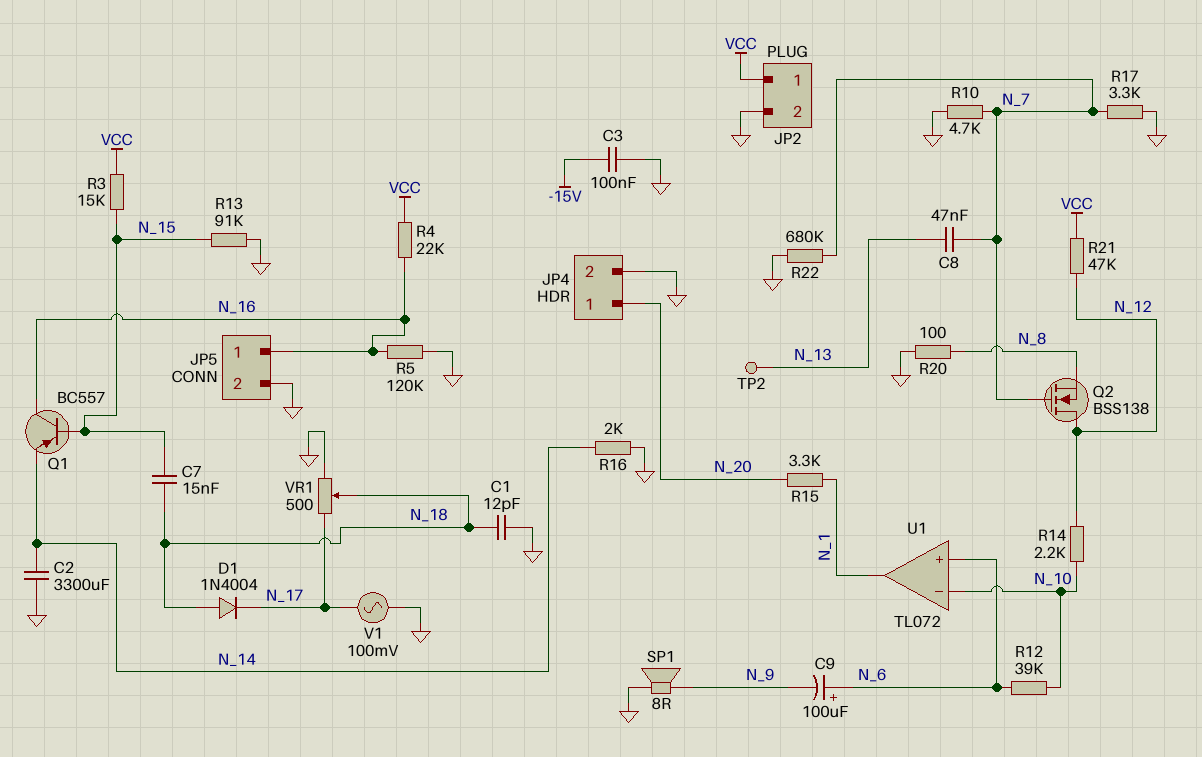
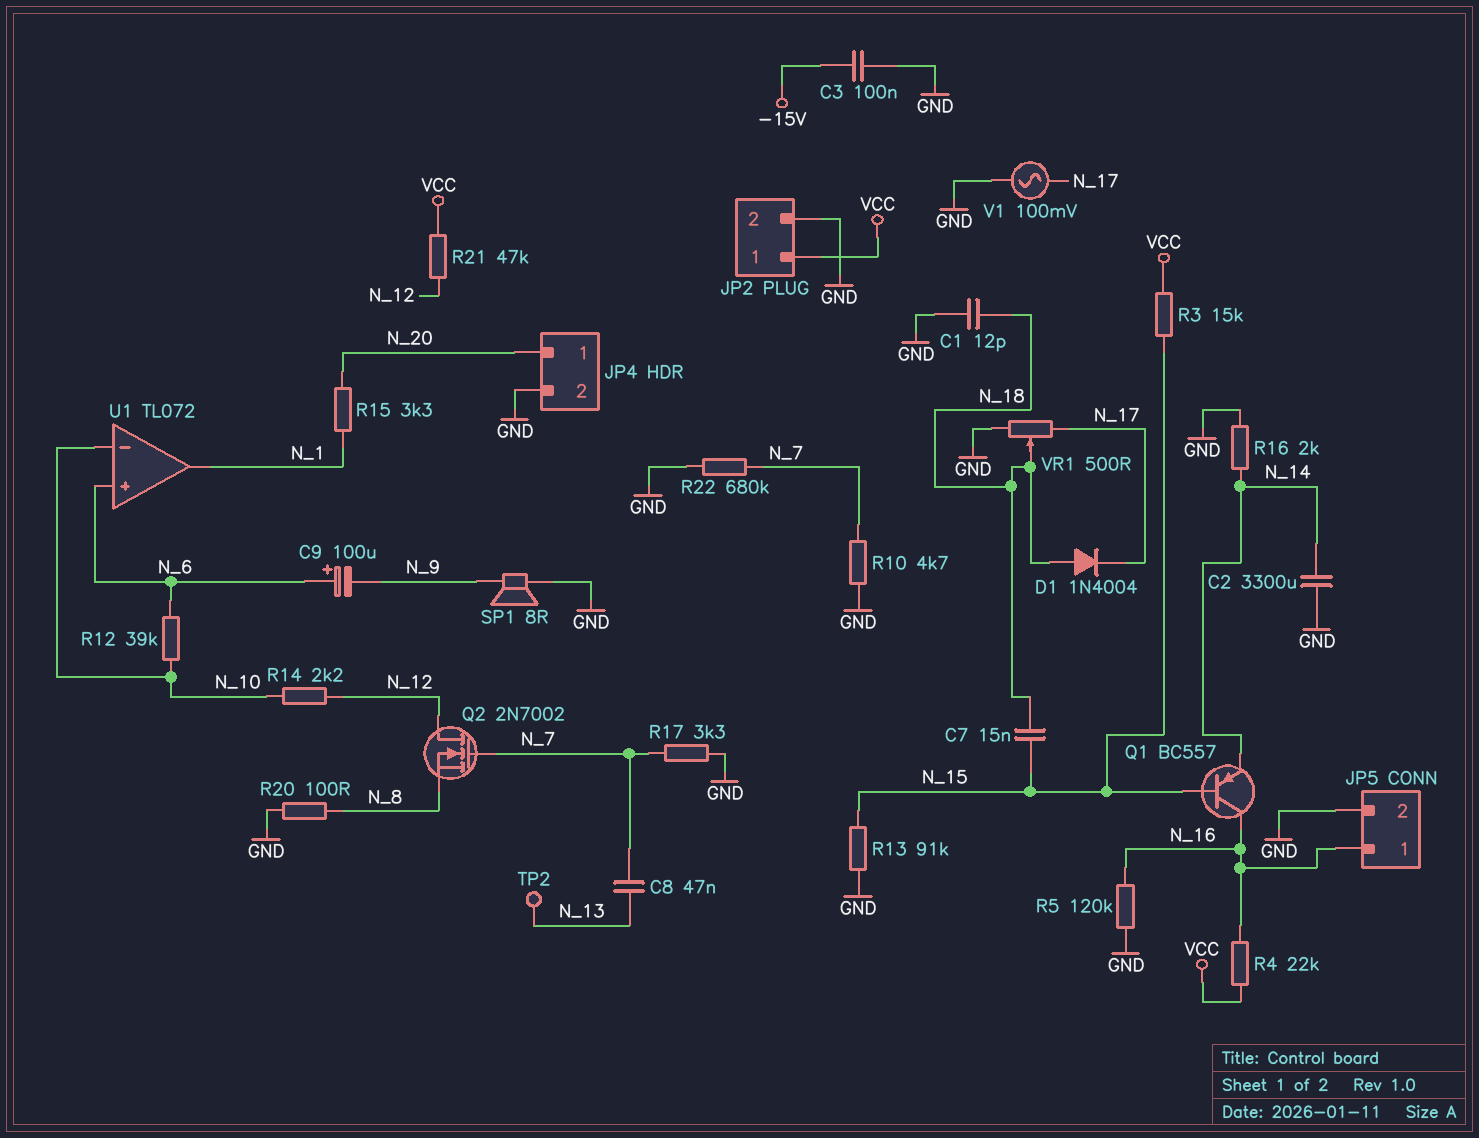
Q2: NMOS BSS138 (G N_7, D N_12, S N_8) -> NMOS 2N7002 (G N_7, D N_12, S N_8)

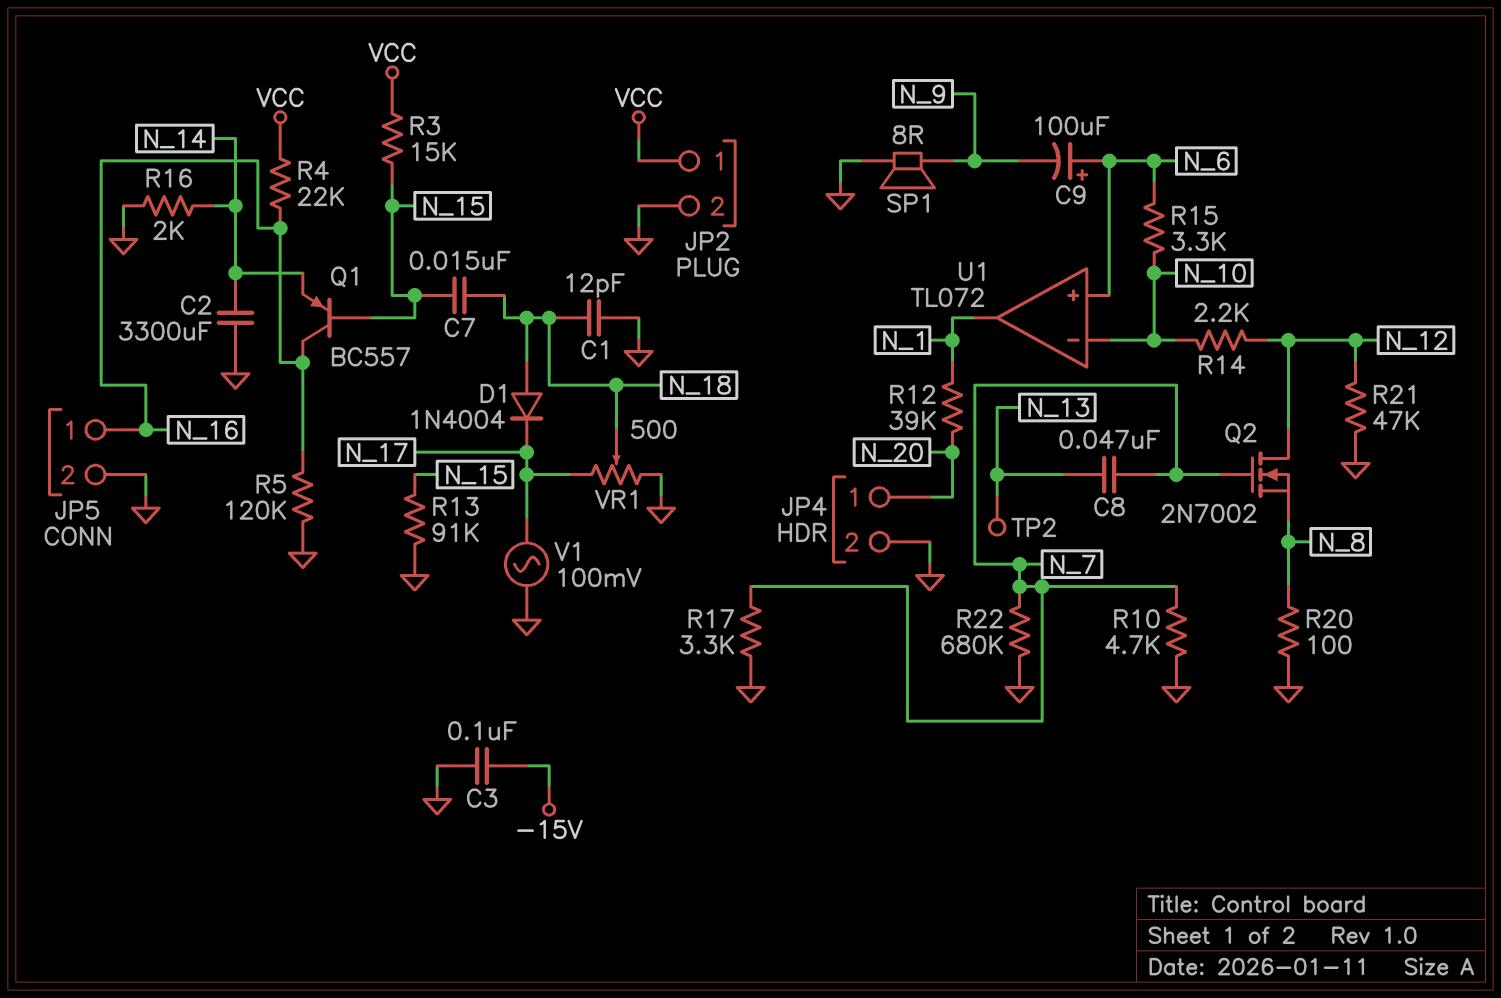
R12: 39k (N_6, N_10) -> 39k (N_1, N_20)
R15: 3.3k (N_1, N_20) -> 3.3k (N_6, N_10)
R21: 47k (N_12, VCC) -> 47k (GND, N_12)

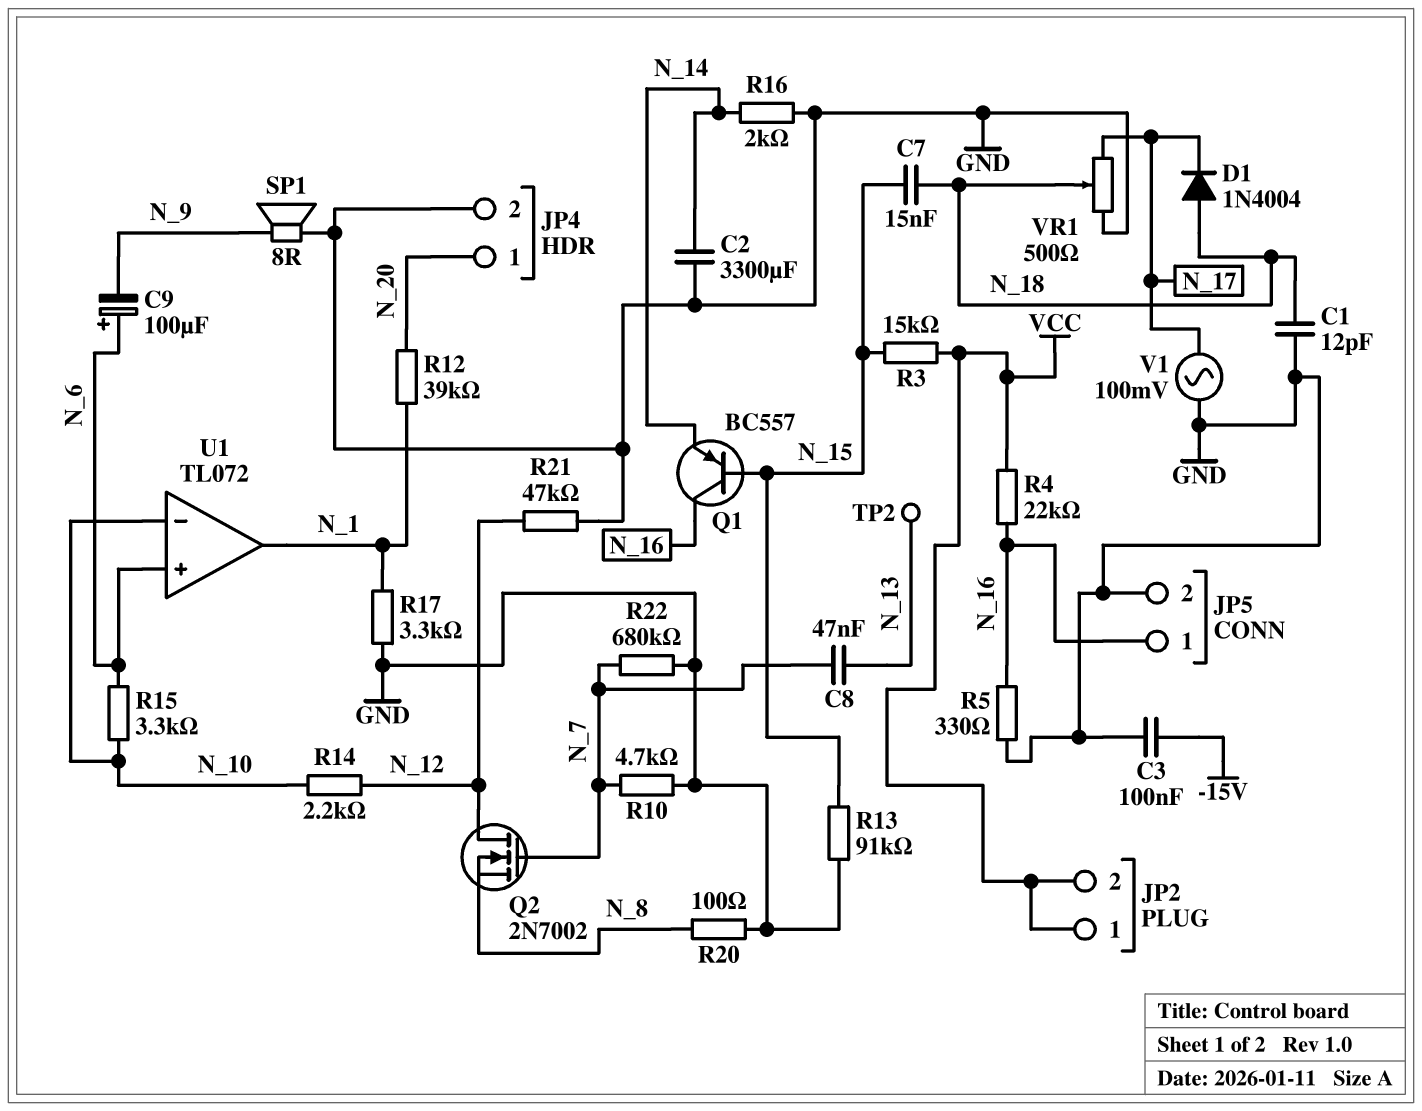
JP2 pin 2: GND -> VCC
R5: 120k (GND, N_16) -> 330 (GND, N_16)
R17: 3.3k (GND, N_7) -> 3.3k (GND, N_1)

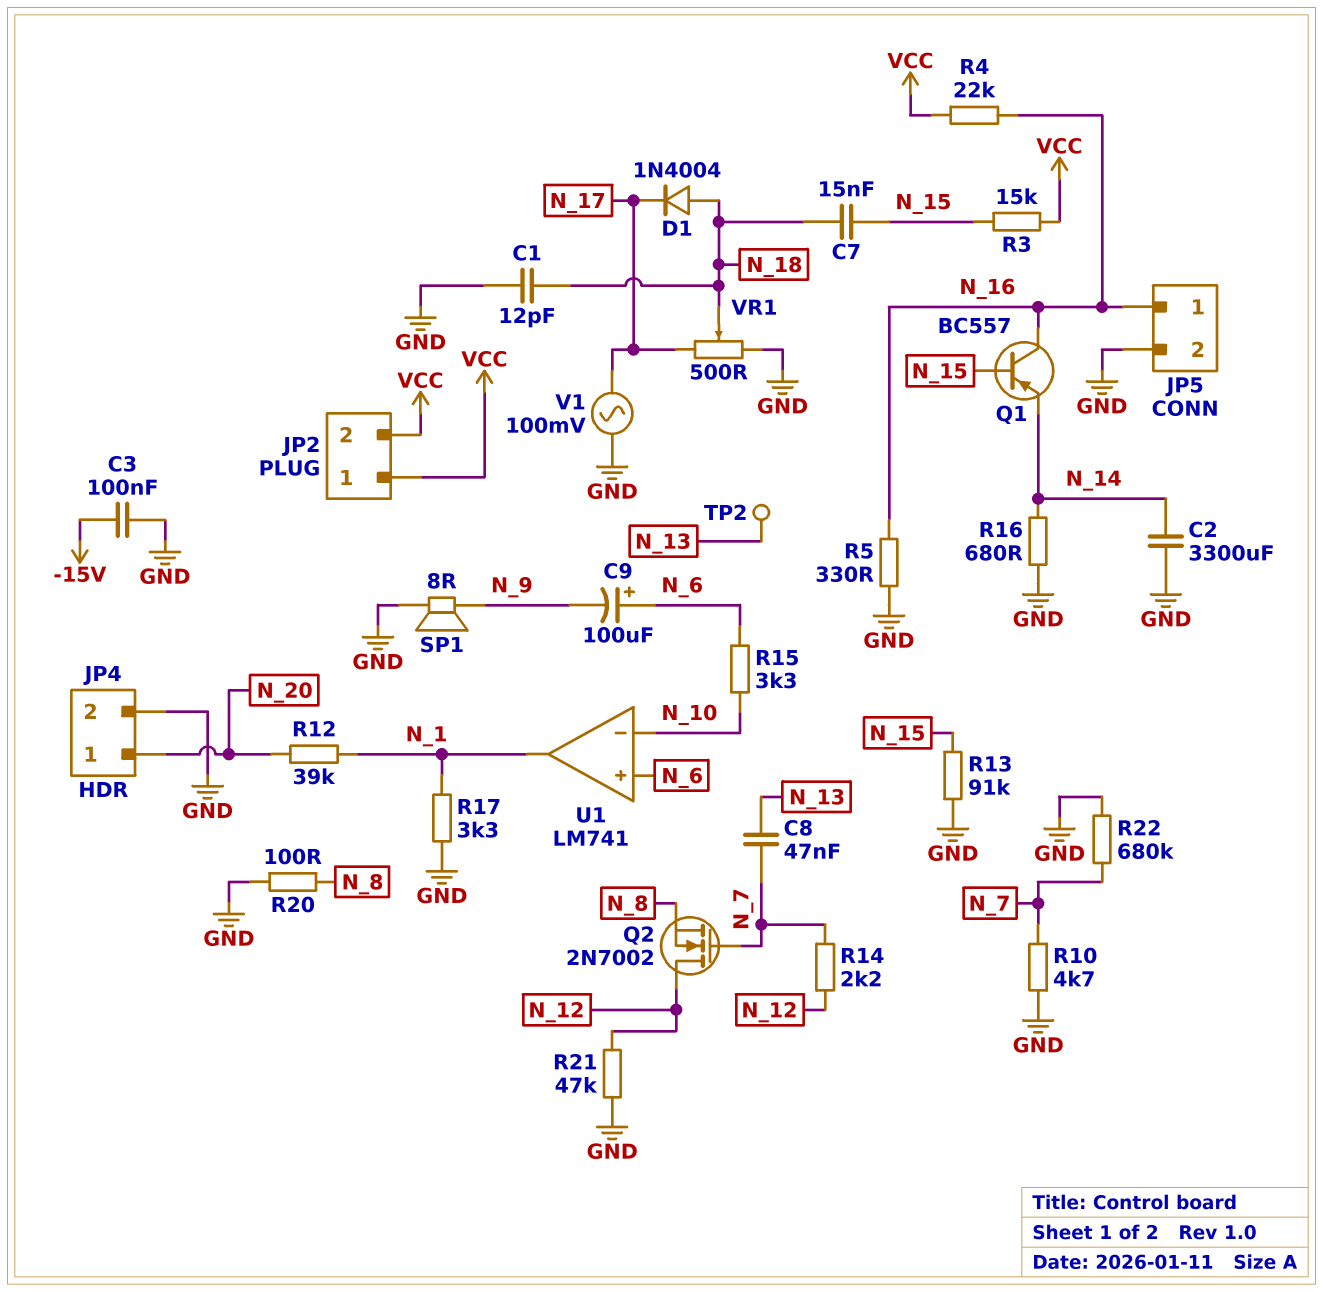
R14: 2.2k (N_10, N_12) -> 2.2k (N_7, N_12)
R16: 2k (GND, N_14) -> 680 (GND, N_14)
U1: TL072 -> LM741

